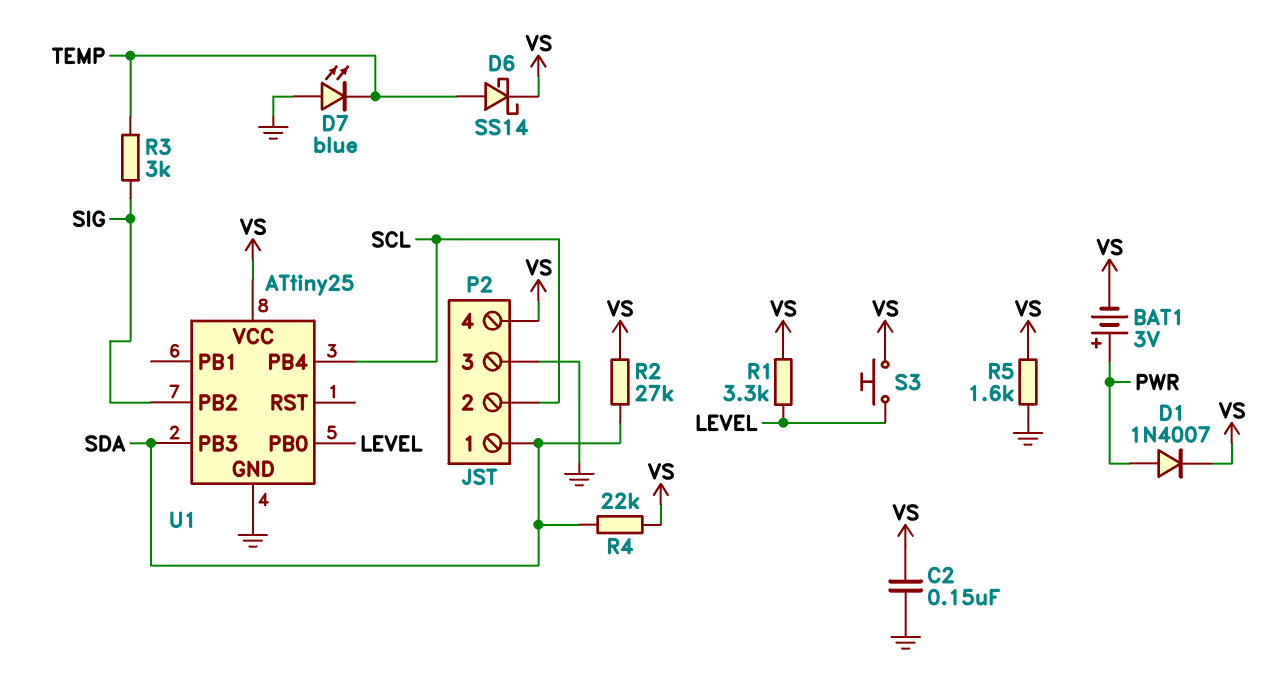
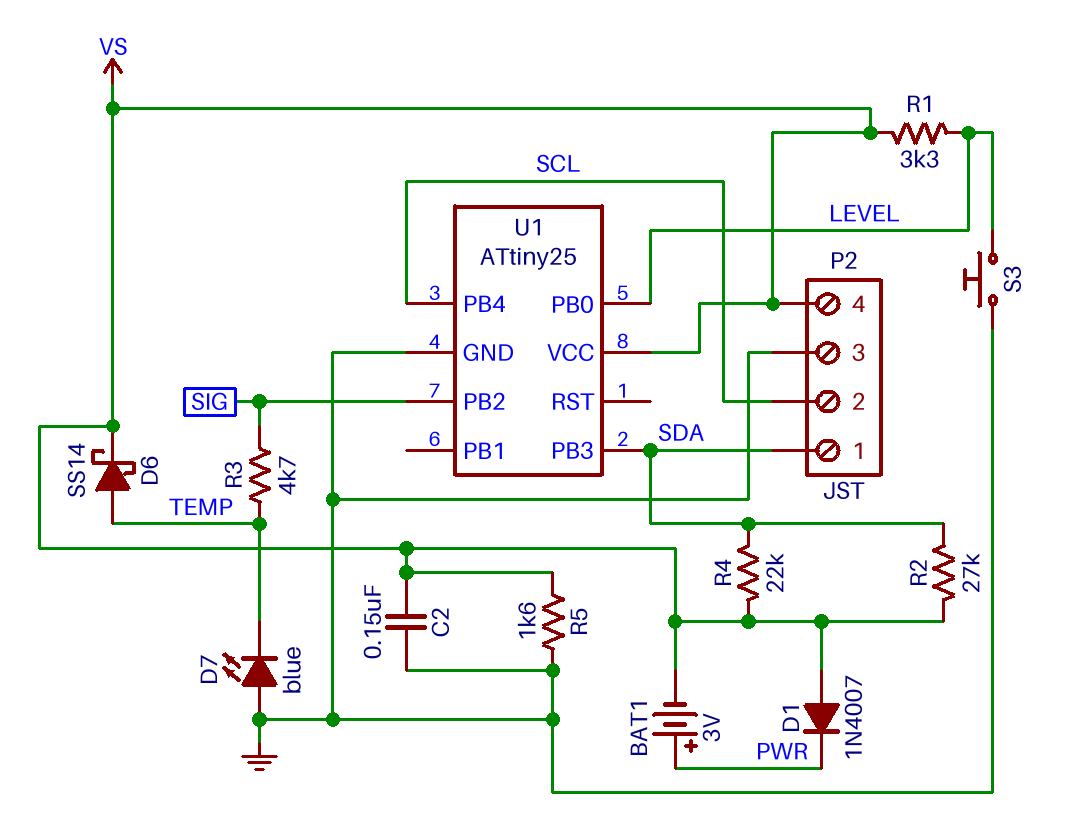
D1: diode 1N4007 (A PWR, K VS) -> diode 1N4007 (A VS, K PWR)
R3: 3k (SIG, TEMP) -> 4.7k (SIG, TEMP)
S3: button (LEVEL, VS) -> button (GND, LEVEL)

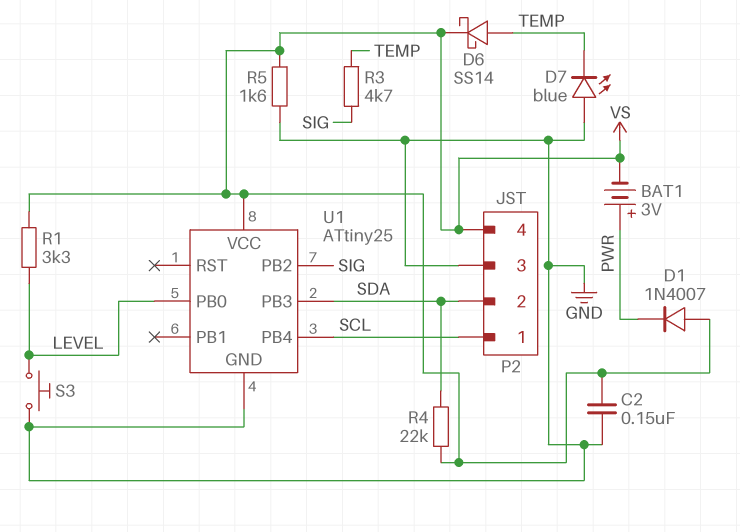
P2 pin 1: SDA -> SCL
P2 pin 2: SCL -> SDA
R2: 27k (SDA, VS) -> none

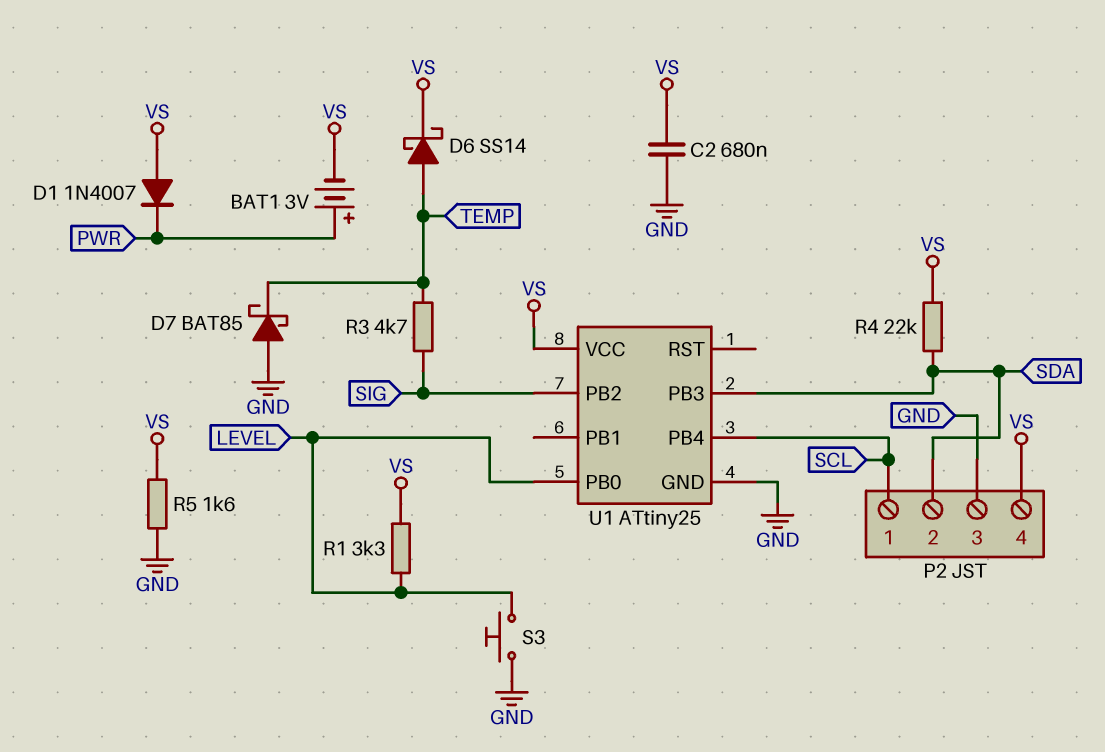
C2: 150nF (GND, VS) -> 680nF (GND, VS)
D7: LED blue (A GND, K TEMP) -> schottky BAT85 (A GND, K TEMP)

